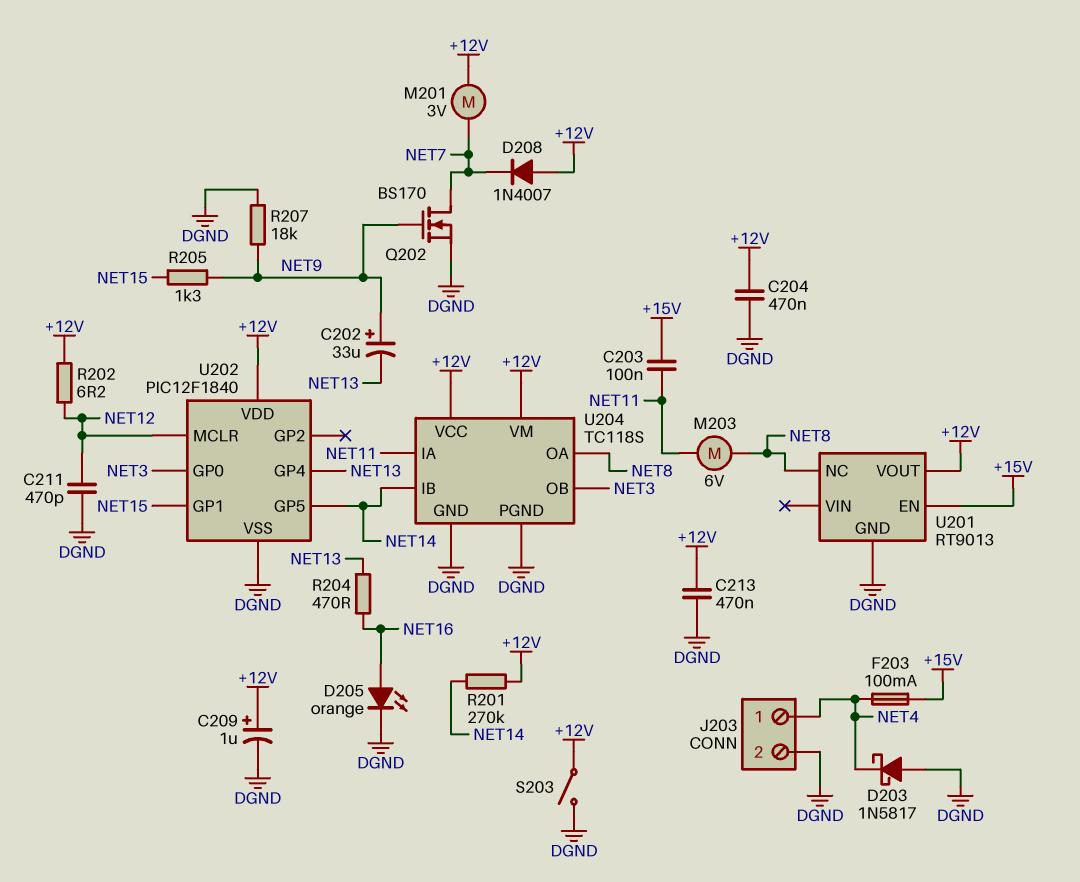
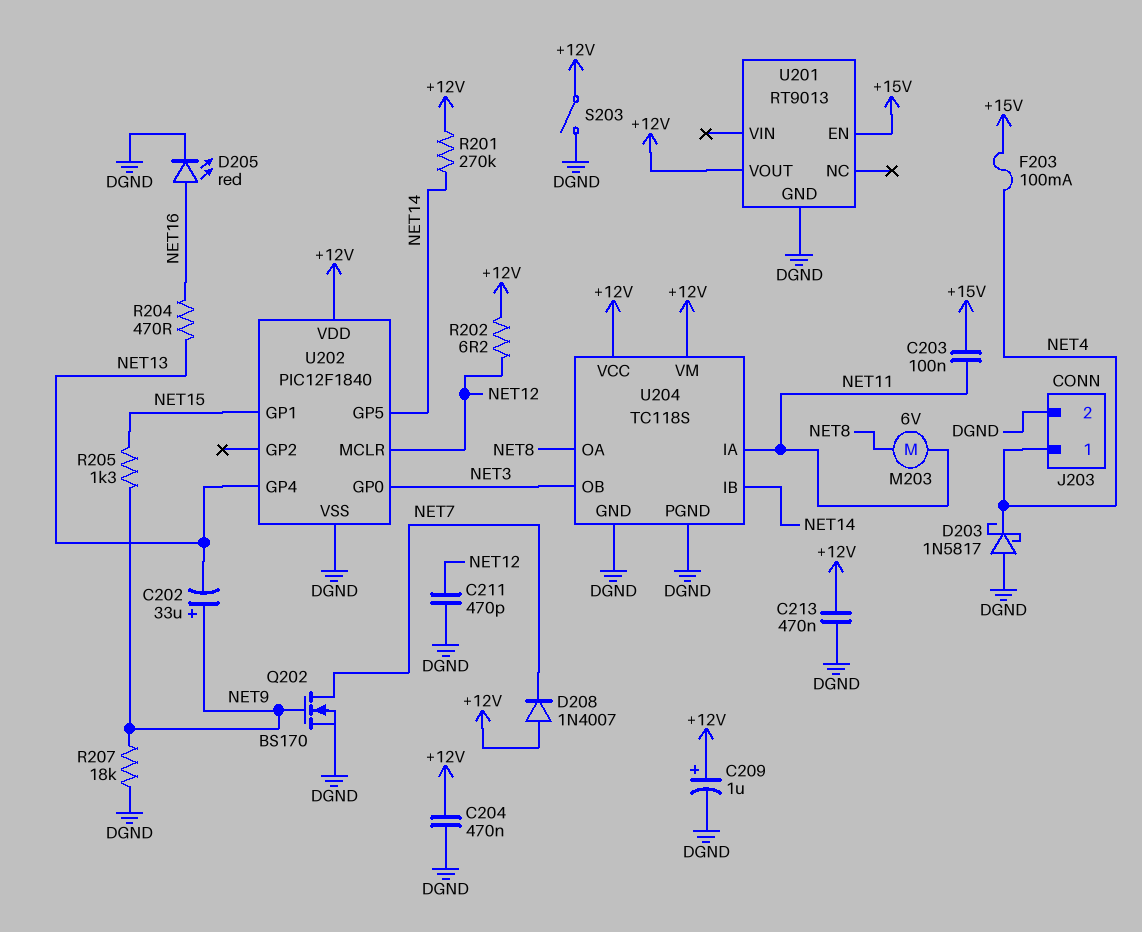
D205: LED orange (A NET16, K DGND) -> LED red (A NET16, K DGND)
M201: motor 3V (+12V, NET7) -> none
U201 pin NC: NET8 -> none

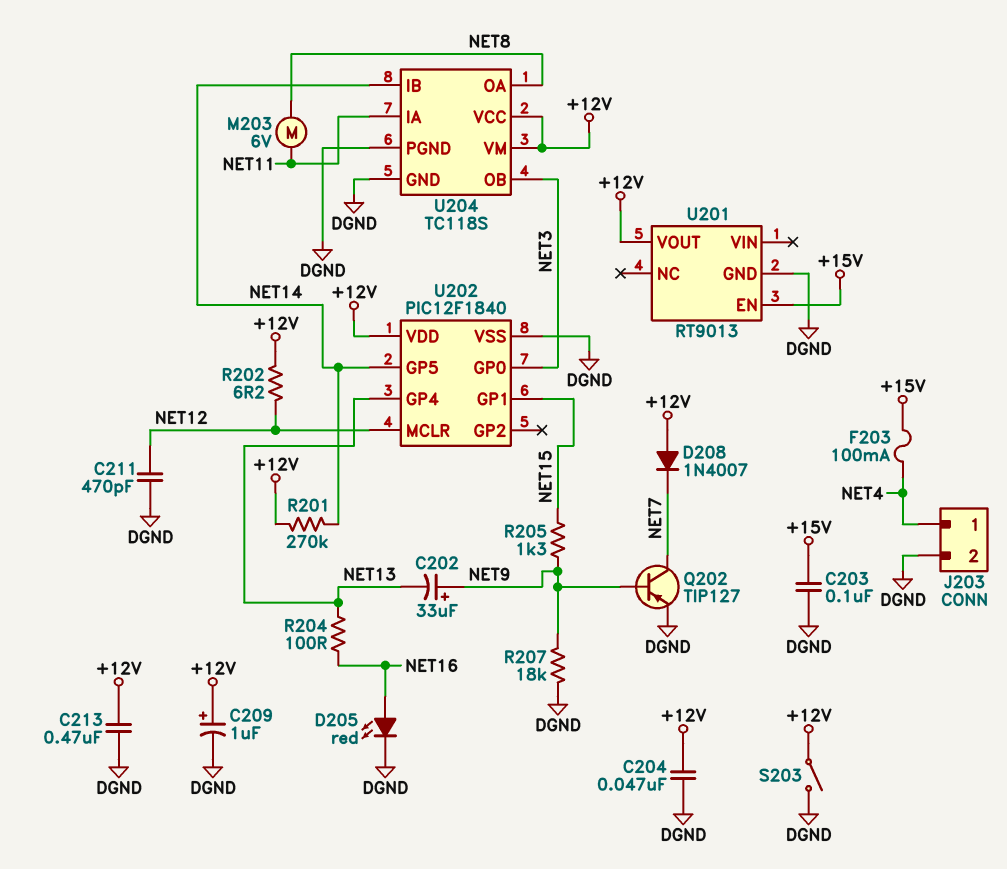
C203: 100nF (+15V, NET11) -> 100nF (+15V, DGND)
C204: 470nF (+12V, DGND) -> 47nF (+12V, DGND)
D203: schottky 1N5817 (A DGND, K NET4) -> none
Q202: NMOS BS170 (G NET9, D NET7, S DGND) -> PNP TIP127 (B NET9, C NET7, E DGND)
R204: 470 (NET13, NET16) -> 100 (NET13, NET16)

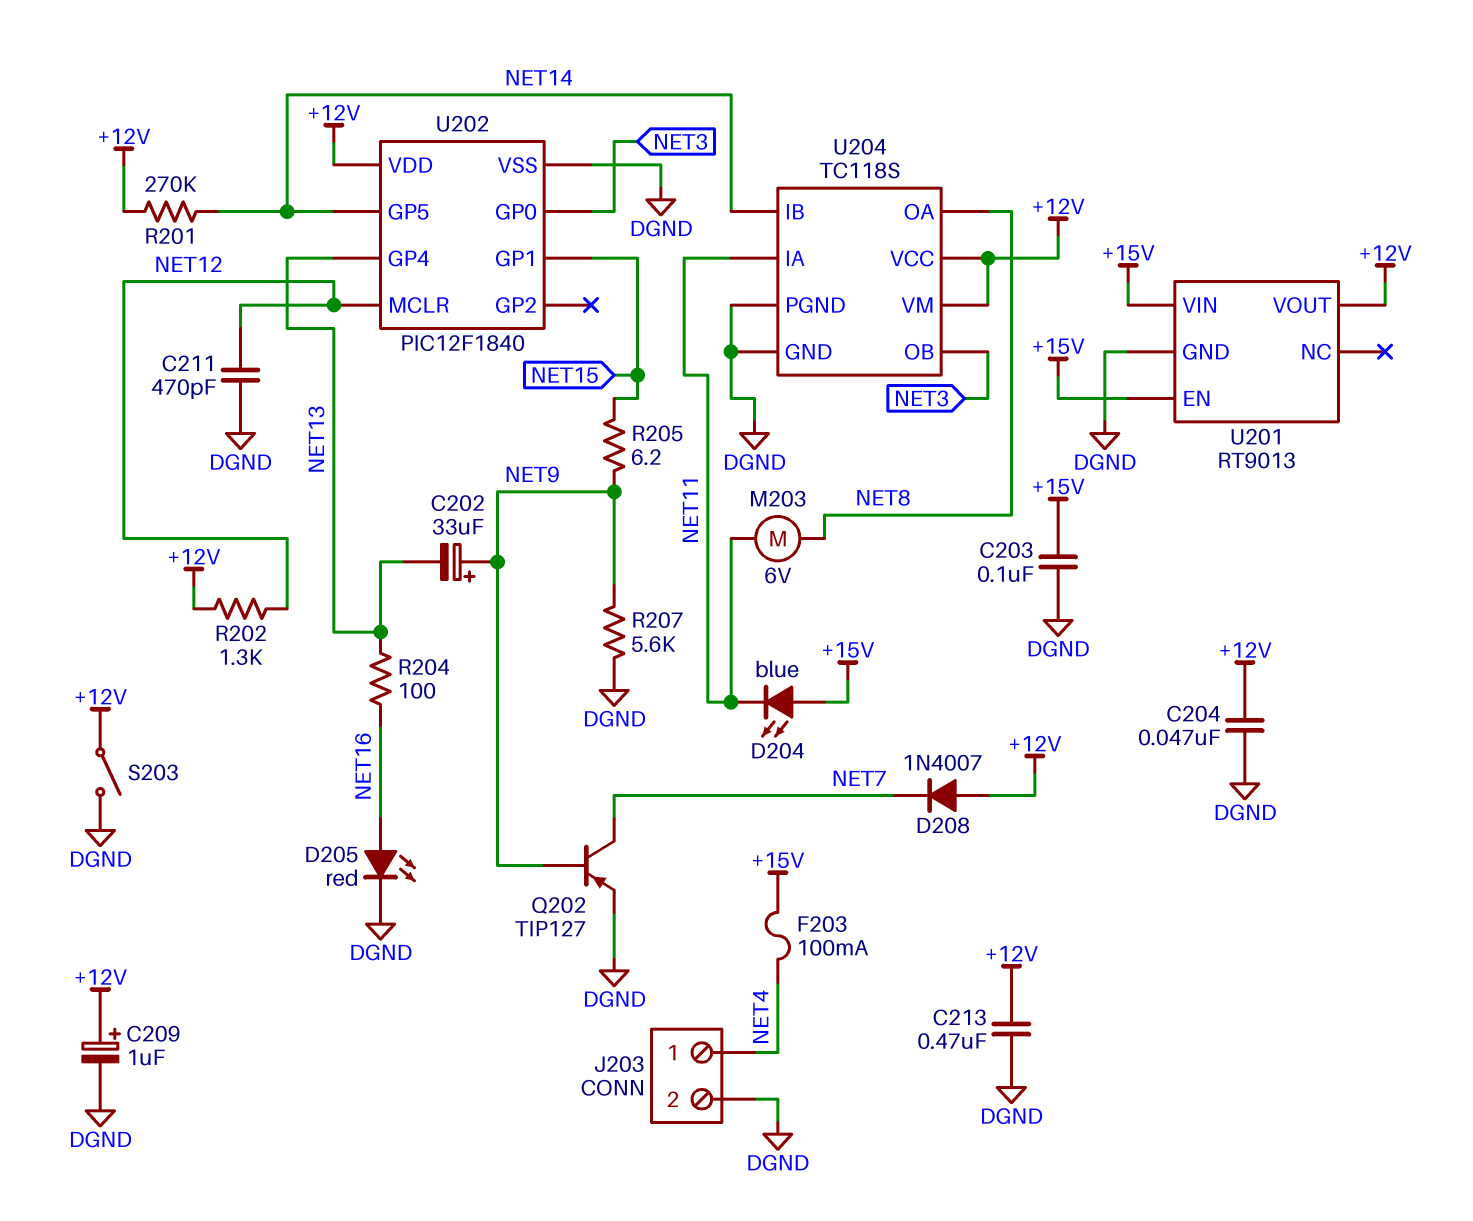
D204: none -> LED blue (A +15V, K NET11)
R202: 6.2 (+12V, NET12) -> 1.3k (+12V, NET12)
R205: 1.3k (NET9, NET15) -> 6.2 (NET9, NET15)
R207: 18k (DGND, NET9) -> 5.6k (DGND, NET9)
U201 pin VIN: none -> +15V

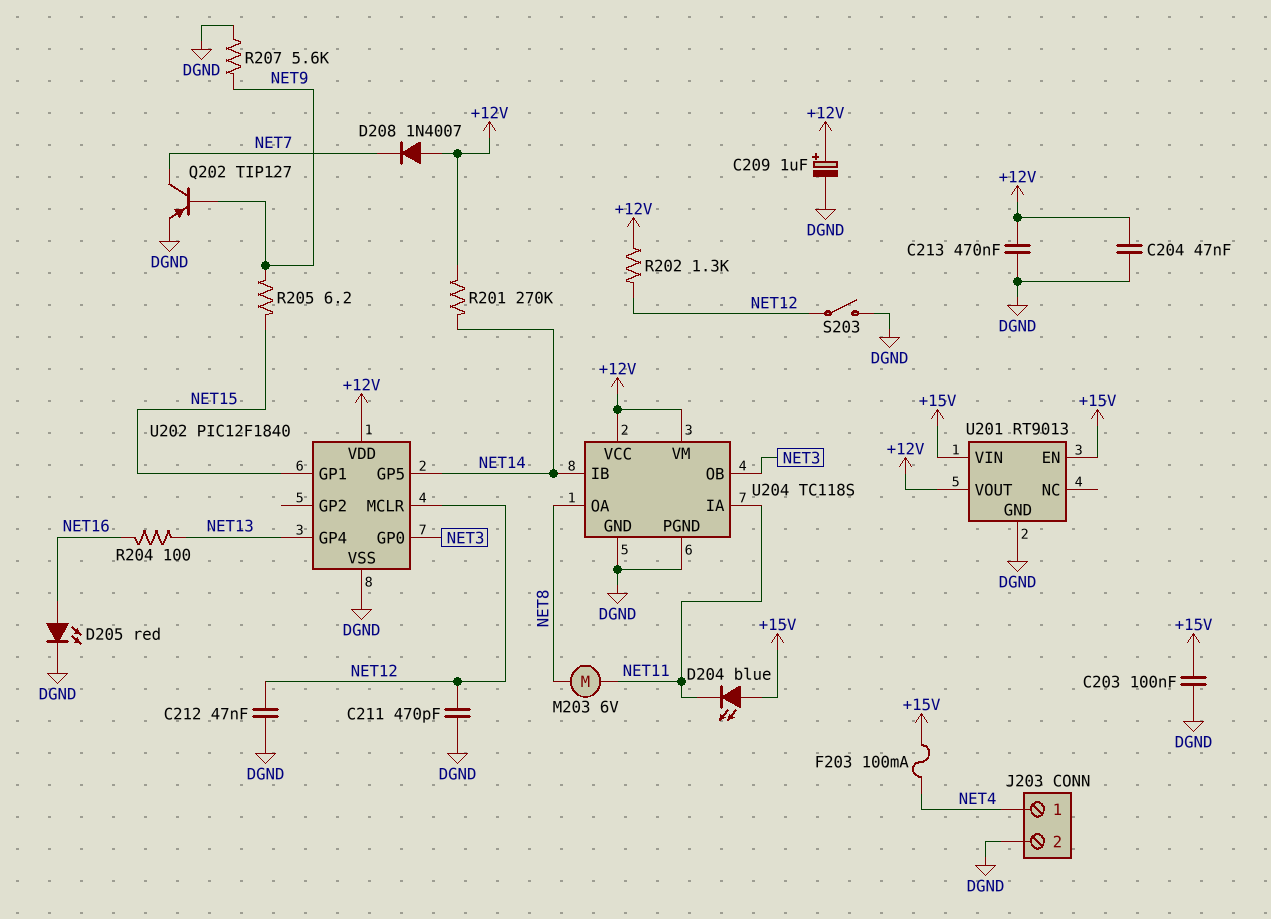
C202: 33uF (plus NET9, minus NET13) -> none
C212: none -> 47nF (DGND, NET12)
S203: switch (+12V, DGND) -> switch (DGND, NET12)

